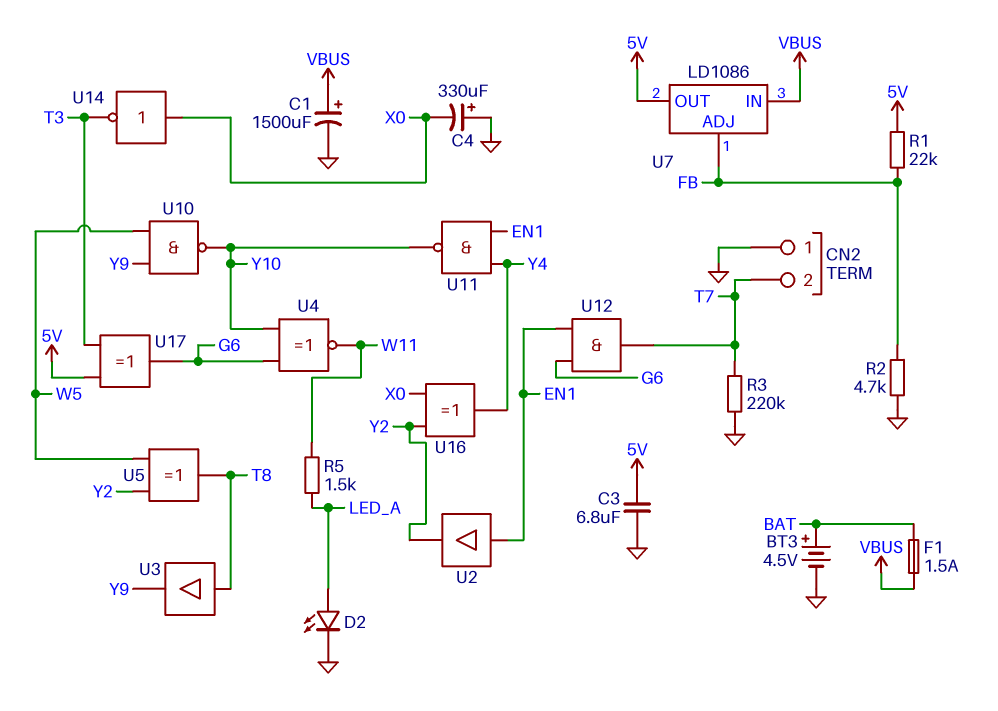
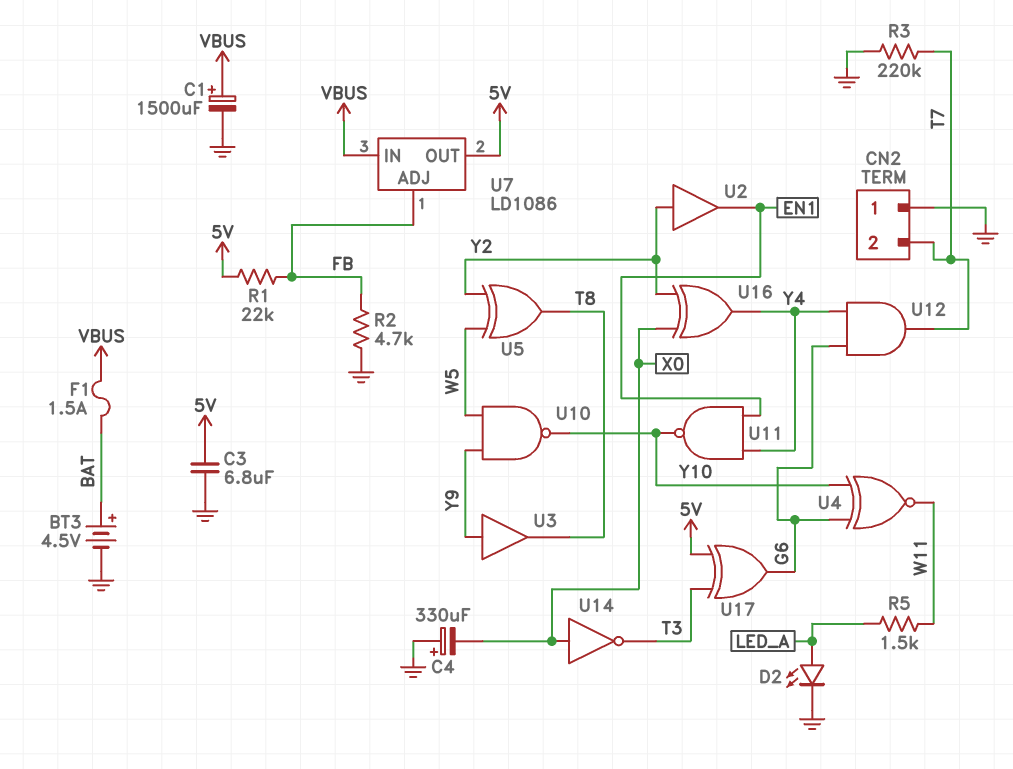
U2: buffer (in EN1, out Y2) -> buffer (in Y2, out EN1)
U3: buffer (in T8, out Y9) -> buffer (in Y9, out T8)
U12: AND (in EN1, in G6, out T7) -> AND (in G6, in Y4, out T7)

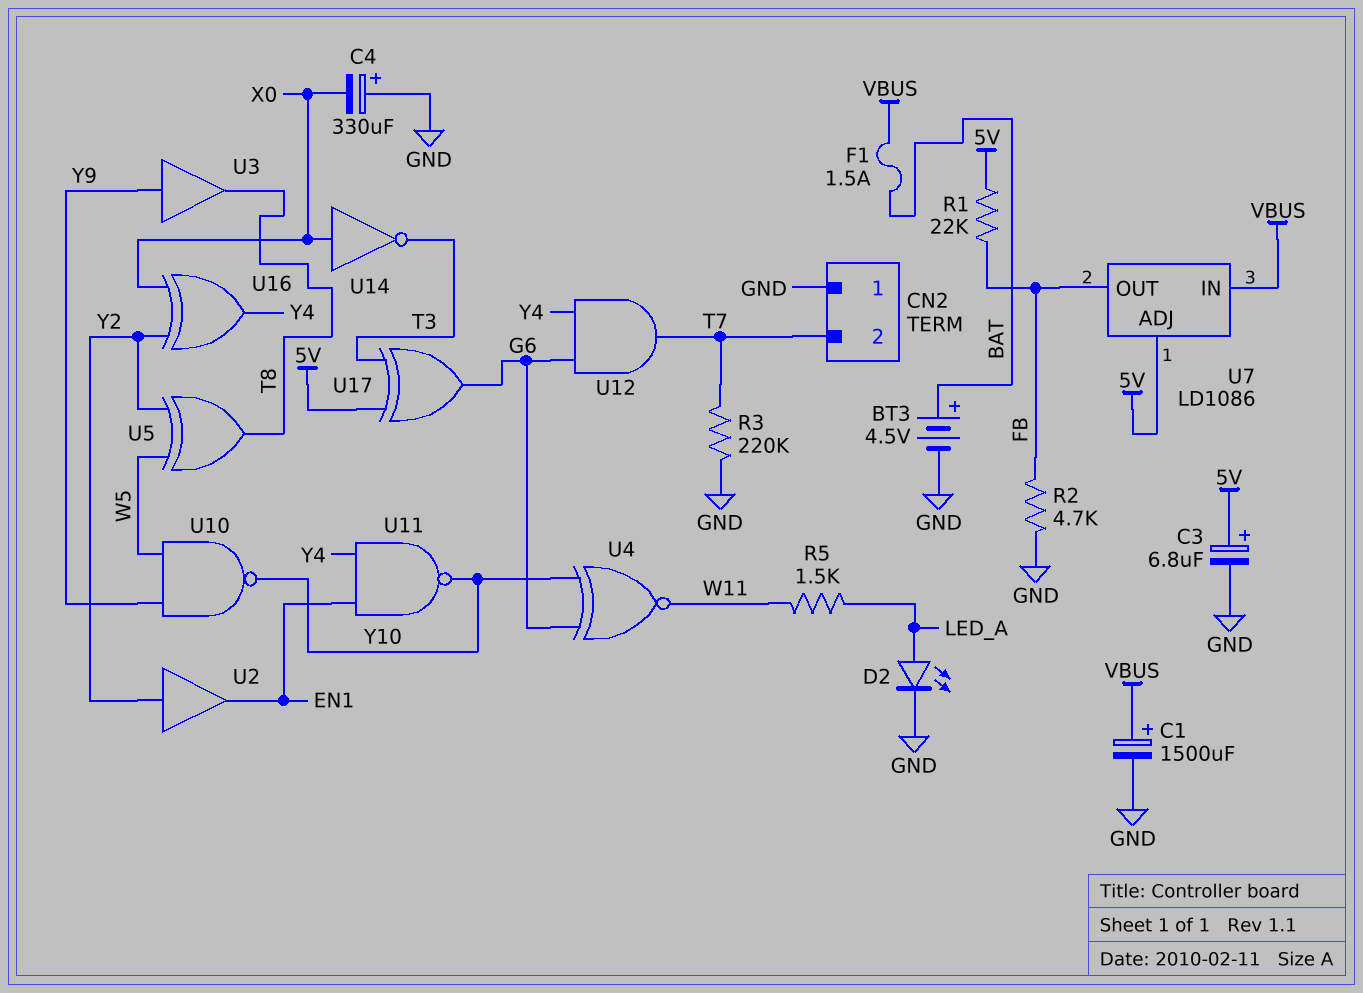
C3: 6.8uF (5V, GND) -> 6.8uF (plus 5V, minus GND)
U7 pin ADJ: FB -> 5V
U7 pin OUT: 5V -> FB

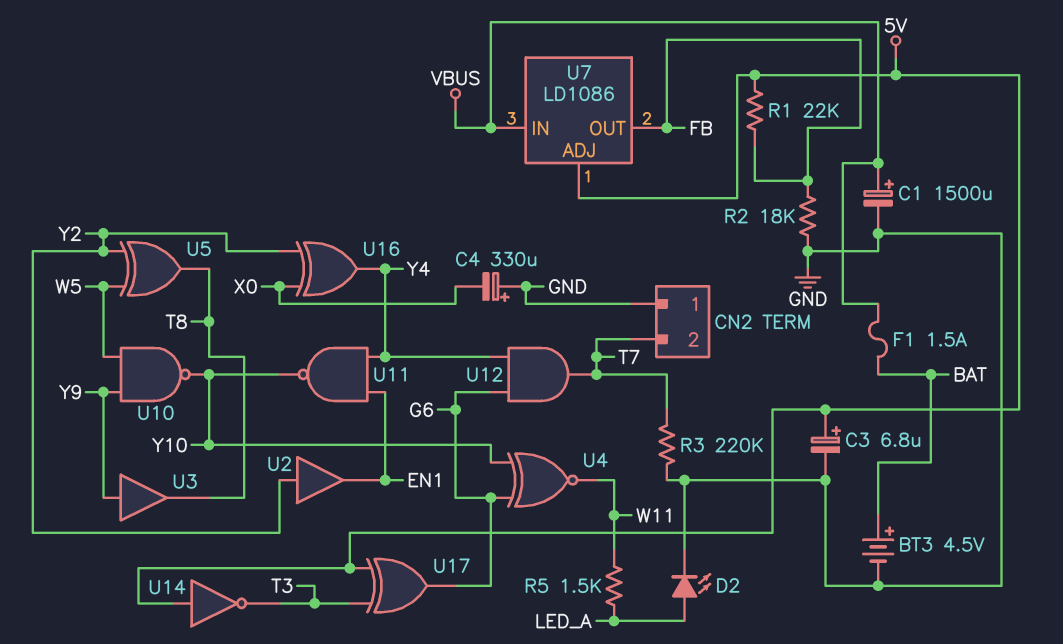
R2: 4.7k (FB, GND) -> 18k (FB, GND)
U14: NOT (in X0, out T3) -> NOT (in 5V, out T3)

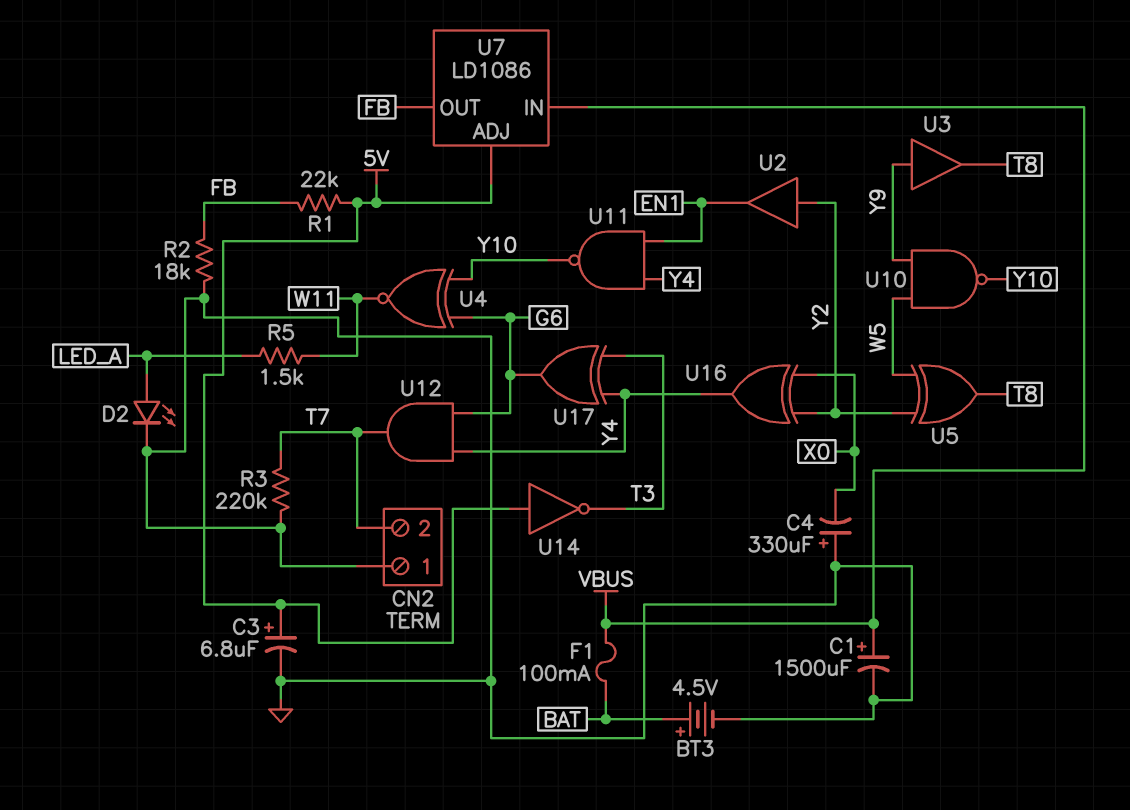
F1: 1.5A (BAT, VBUS) -> 100mA (BAT, VBUS)
U17: XOR (in 5V, in T3, out G6) -> XOR (in T3, in Y4, out G6)

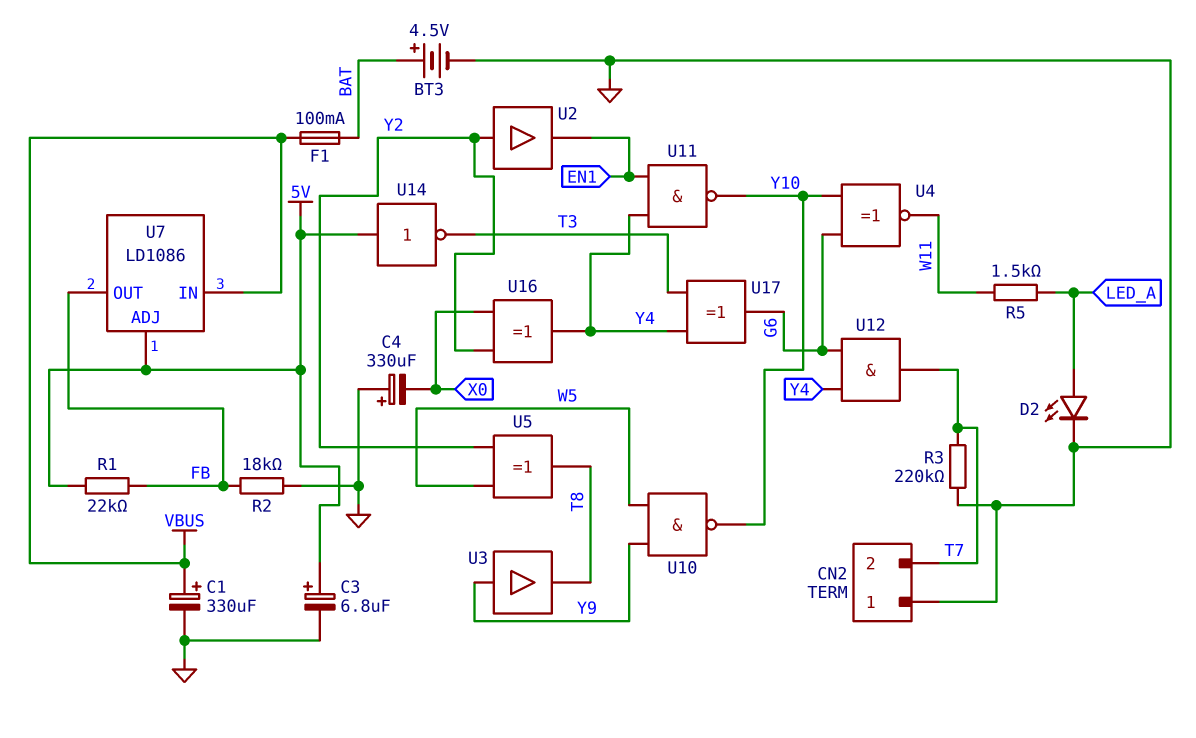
C1: 1500uF (plus VBUS, minus GND) -> 330uF (plus VBUS, minus GND)

